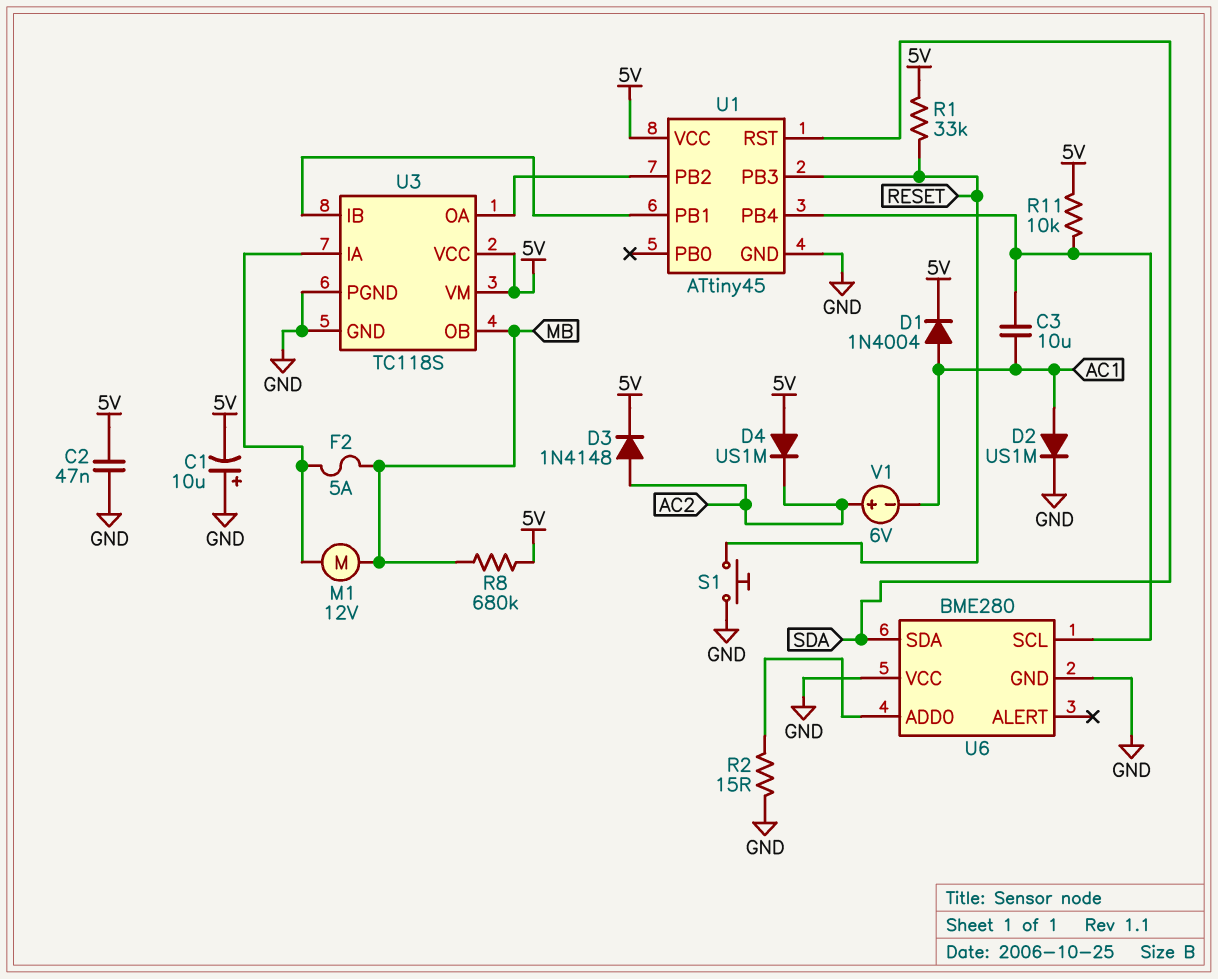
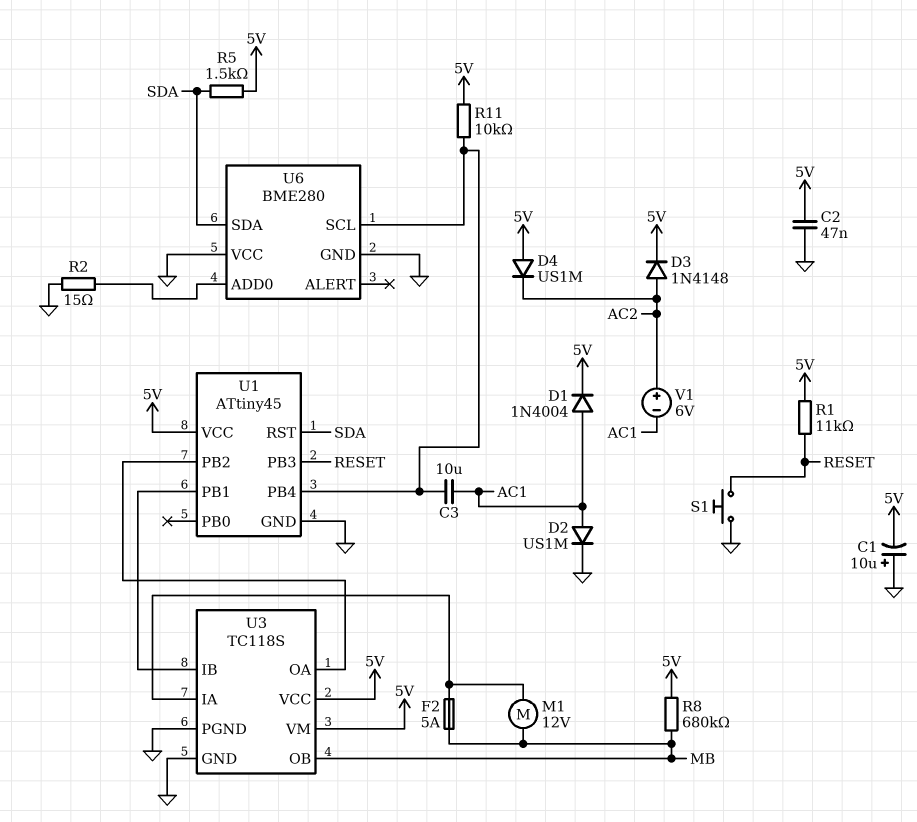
R1: 33k (5V, RESET) -> 11k (5V, RESET)
R5: none -> 1.5k (5V, SDA)

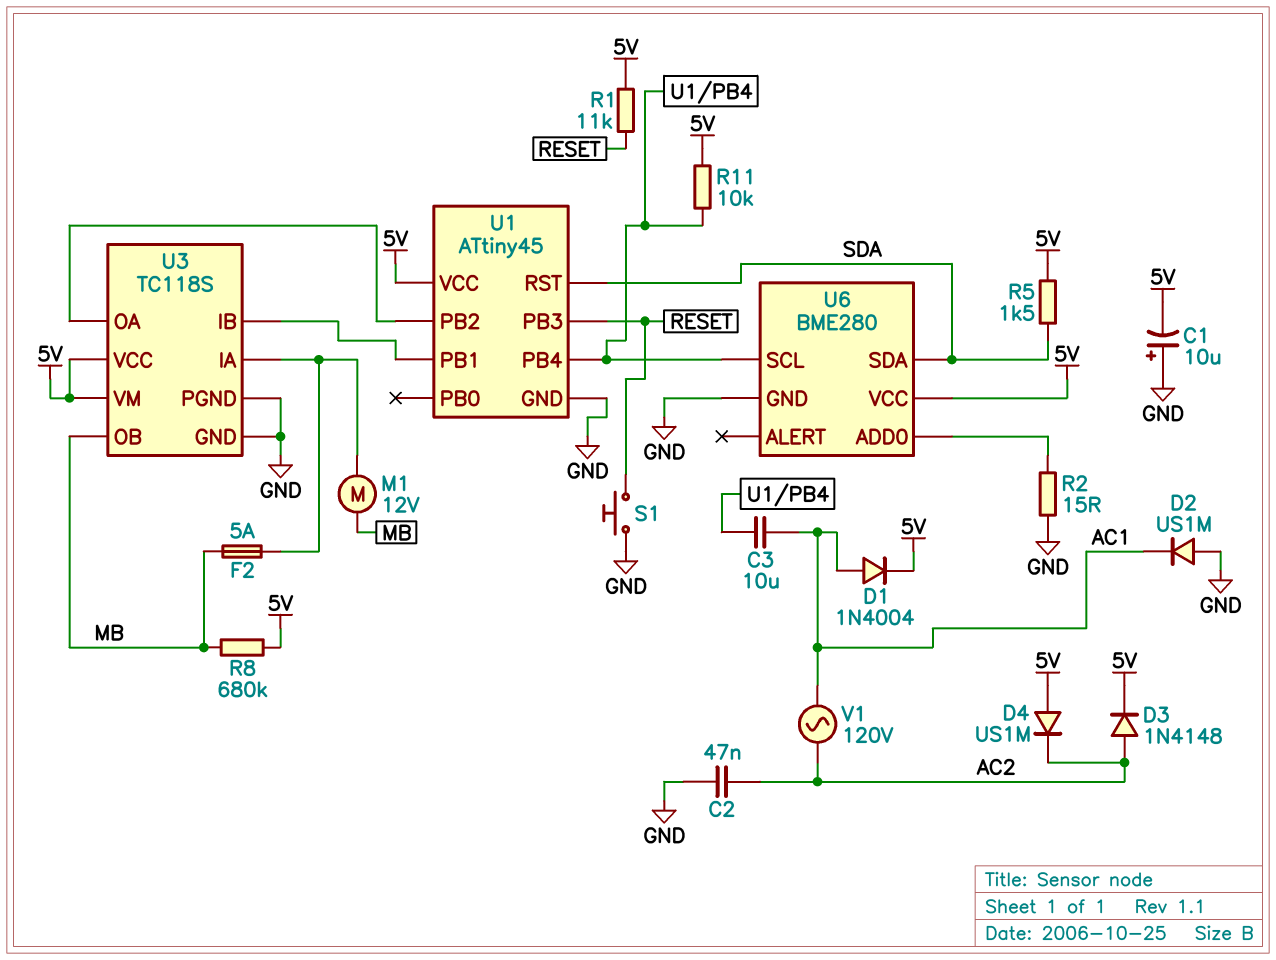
C2: 47nF (5V, GND) -> 47nF (AC2, GND)
D2: diode US1M (A AC1, K GND) -> diode US1M (A GND, K AC1)
U6 pin VCC: GND -> 5V
V1: 6V (plus AC2, minus AC1) -> AC 120V (AC1, AC2)

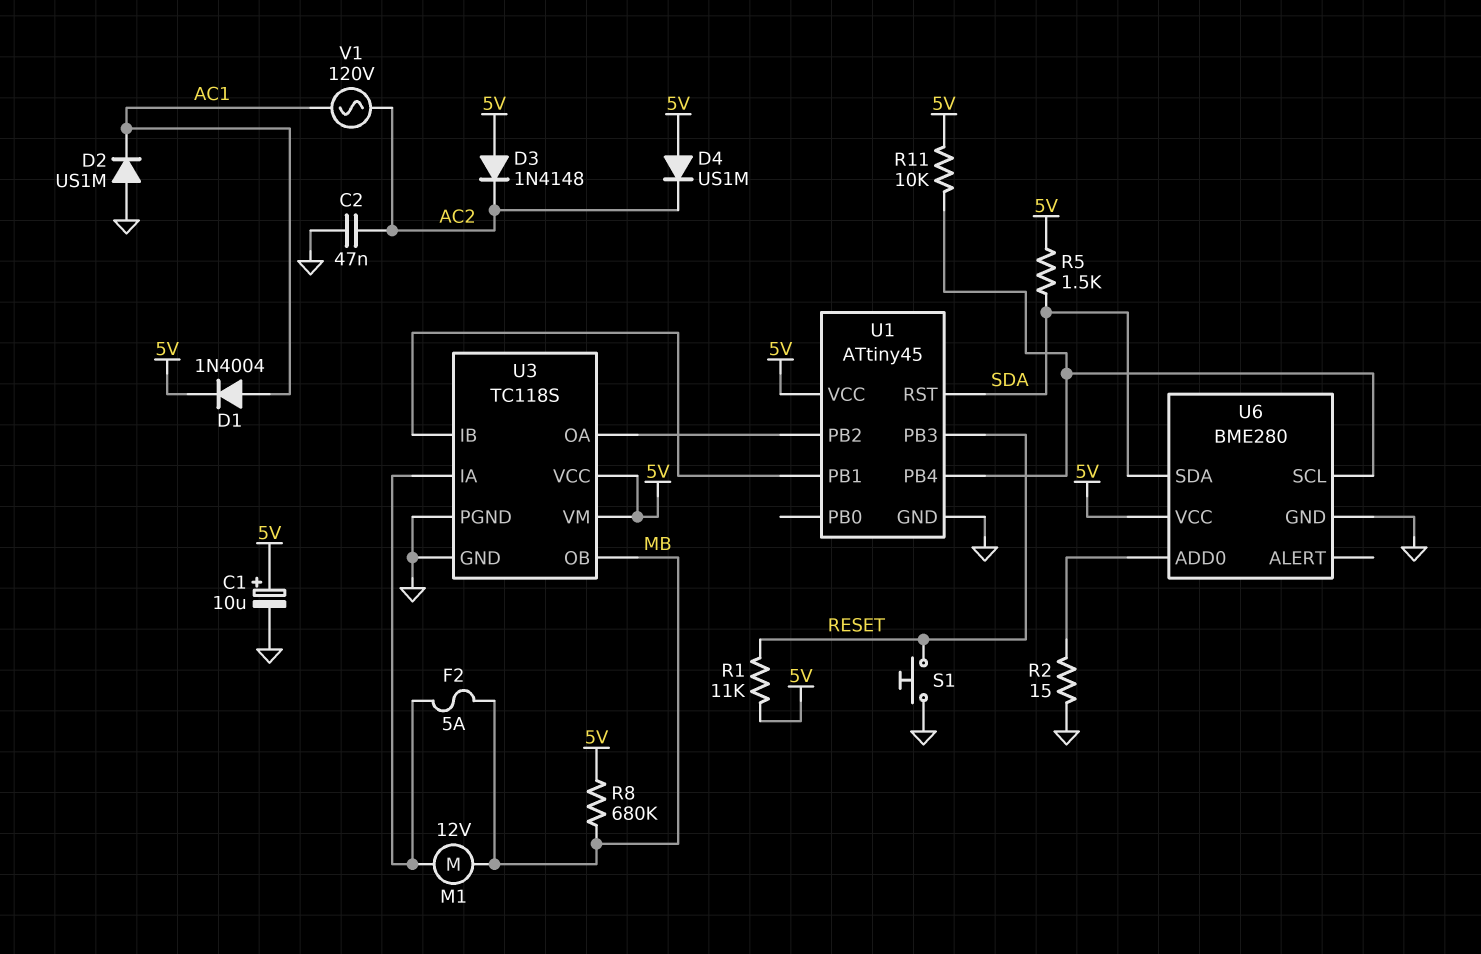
C1: 10uF (plus GND, minus 5V) -> 10uF (plus 5V, minus GND)
C3: 10uF (AC1, U1/PB4) -> none
D3: diode 1N4148 (A AC2, K 5V) -> diode 1N4148 (A 5V, K AC2)

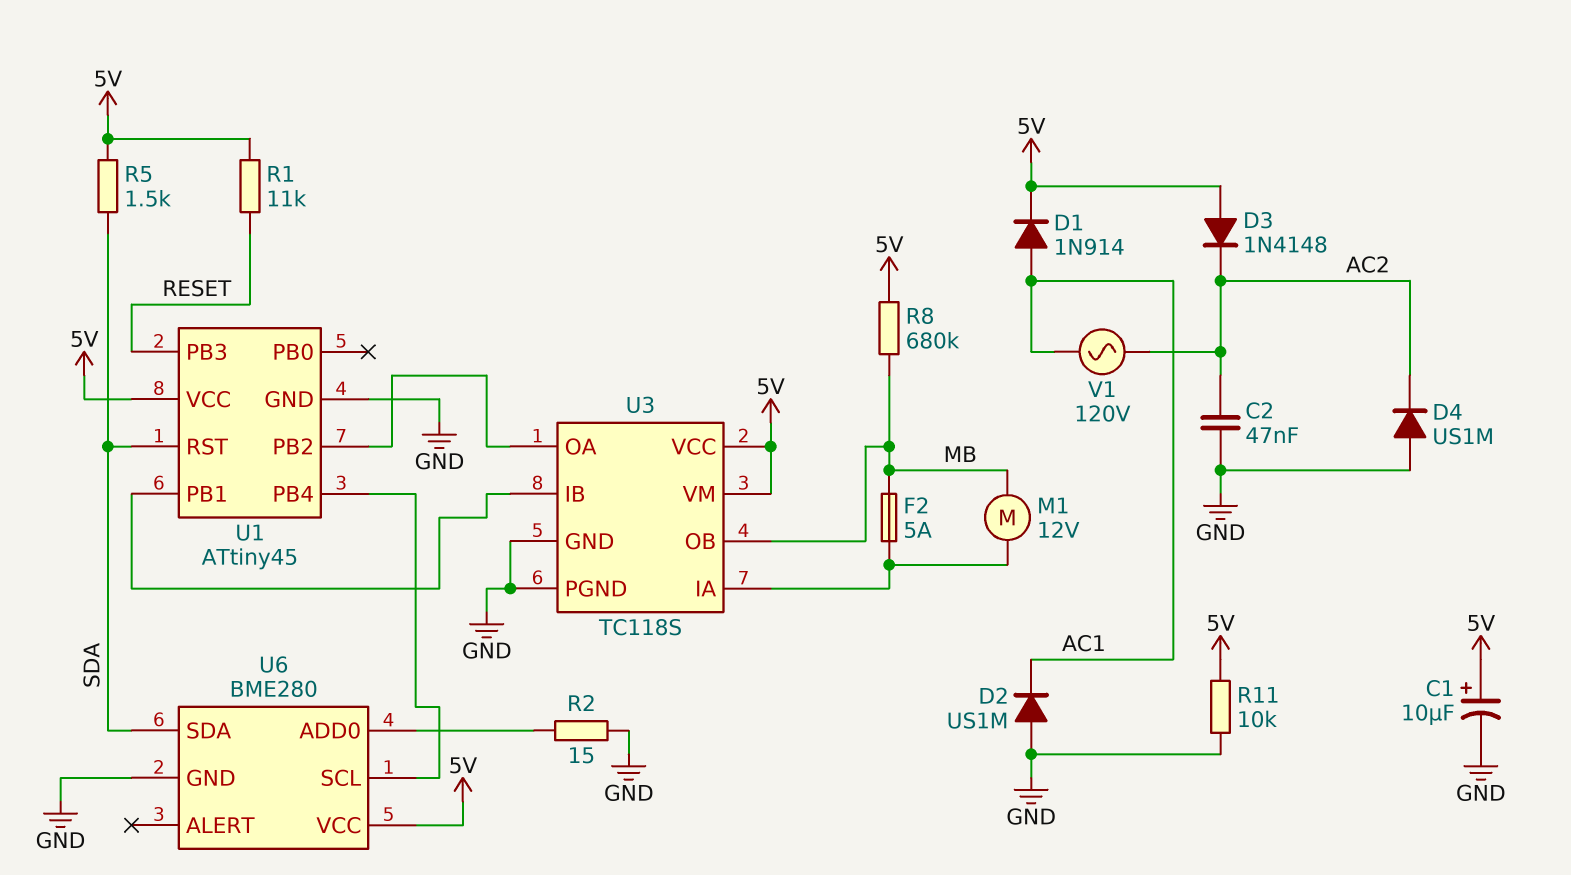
D1: diode 1N4004 (A AC1, K 5V) -> diode 1N914 (A AC1, K 5V)
D4: diode US1M (A 5V, K AC2) -> diode US1M (A GND, K AC2)
R11: 10k (5V, U1/PB4) -> 10k (5V, GND)
S1: button (GND, RESET) -> none

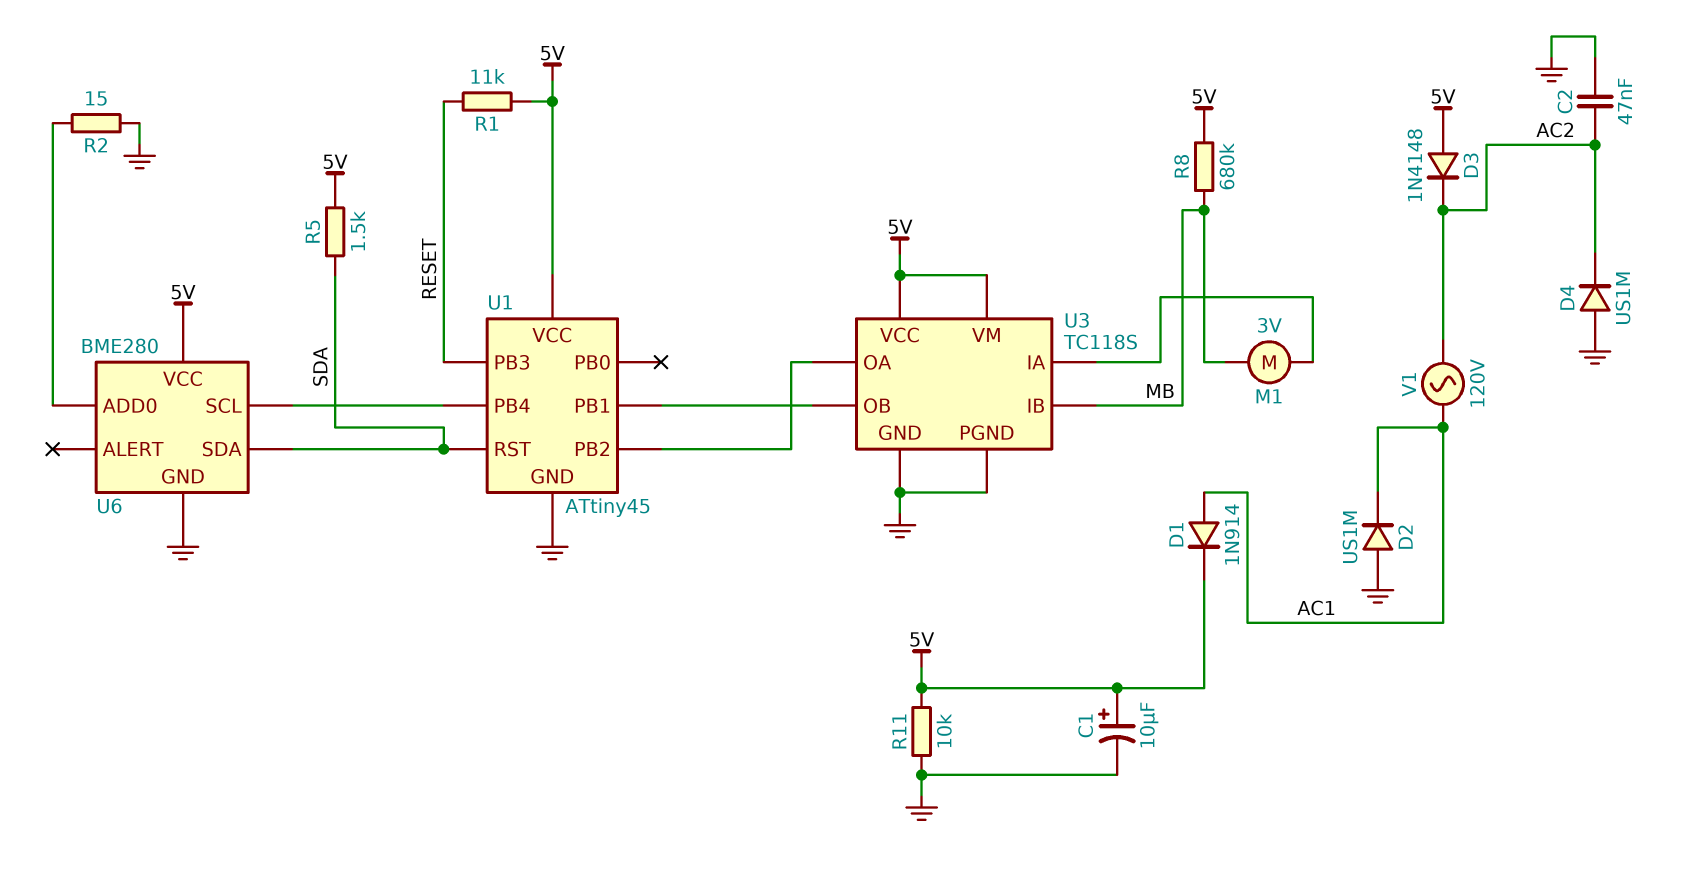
F2: 5A (MB, U3/IA) -> none
M1: motor 12V (MB, U3/IA) -> motor 3V (MB, U3/IA)
U3 pin IB: U1/PB1 -> MB
U3 pin OB: MB -> U1/PB1

